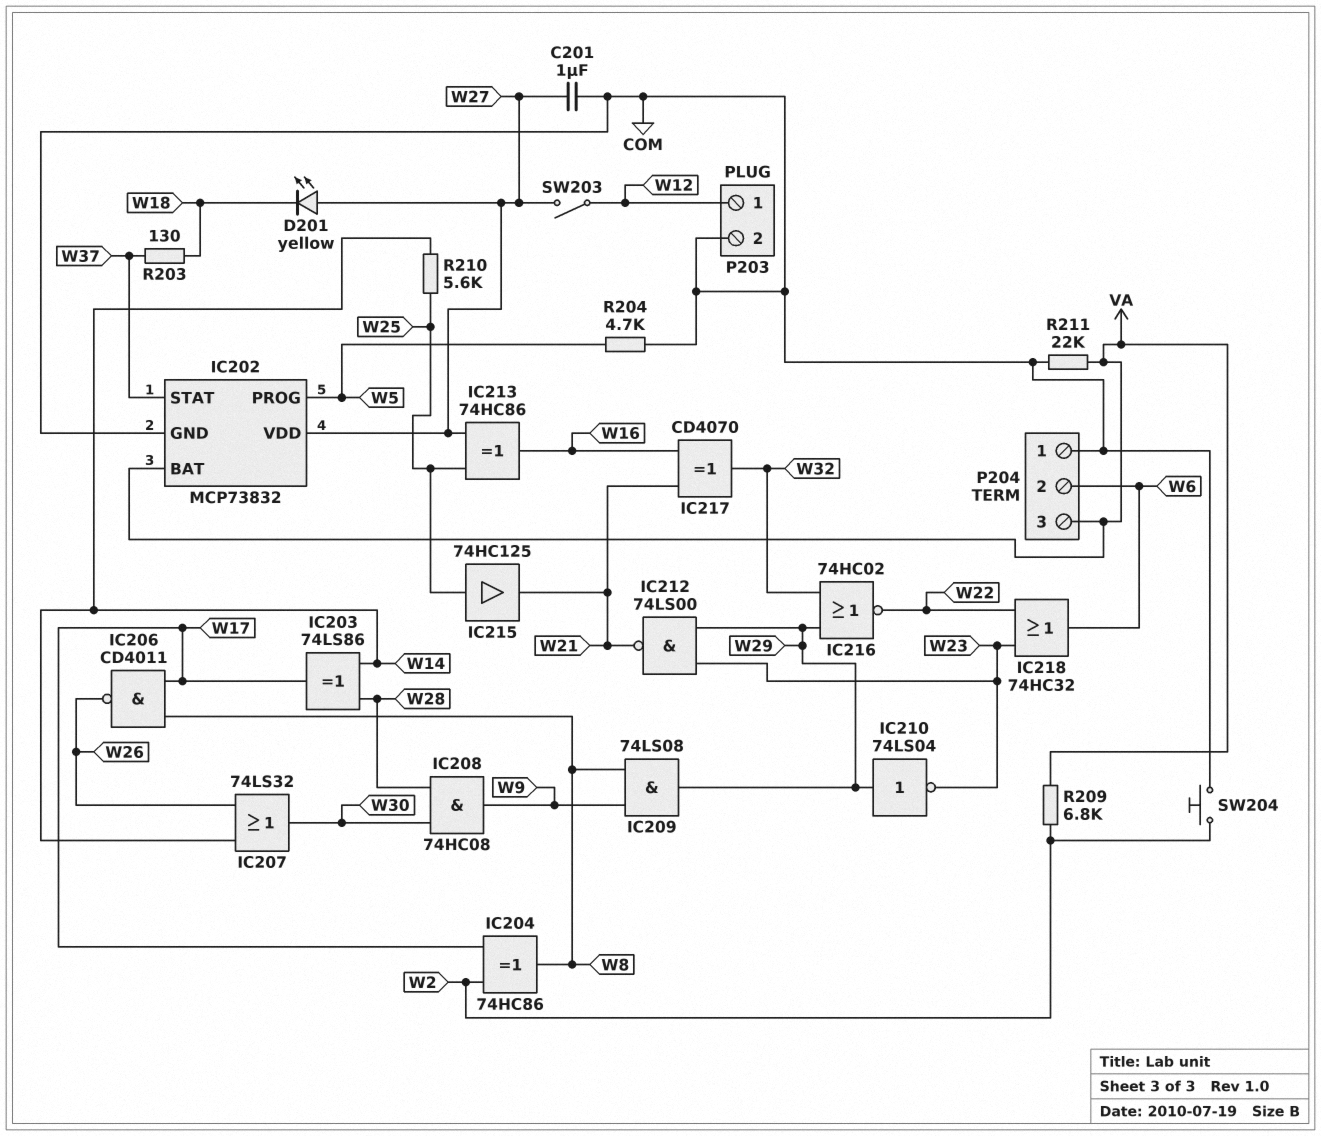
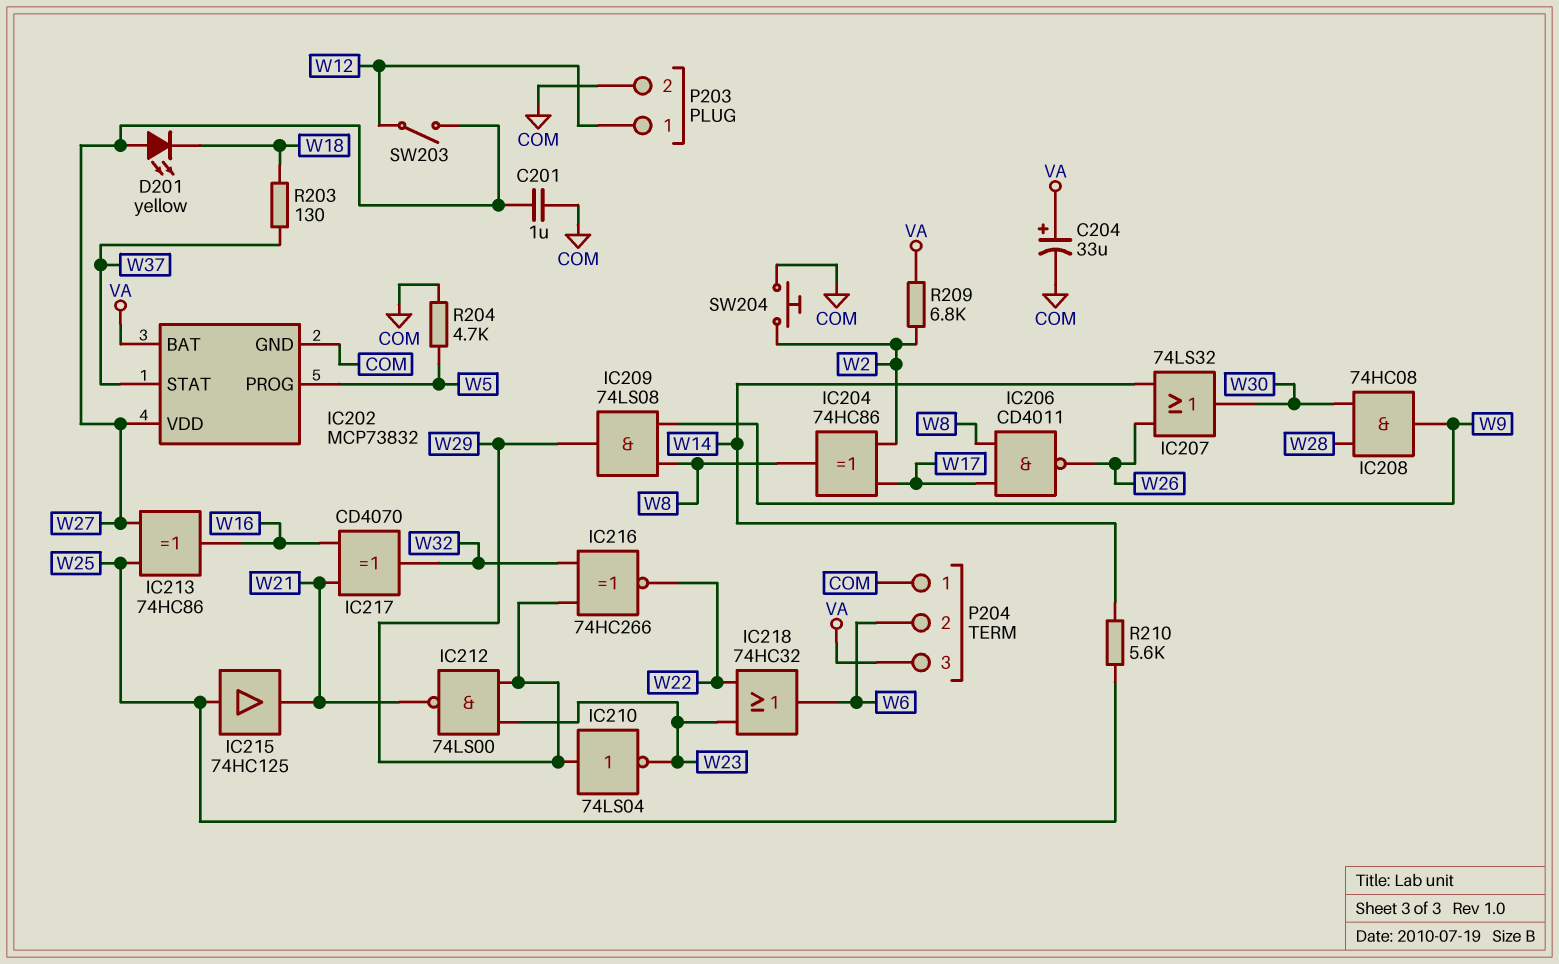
C204: none -> 33uF (plus VA, minus COM)
IC203: XOR 74LS86 (in W14, in W28, out W17) -> none
IC216: NOR 74HC02 (in W29, in W32, out W22) -> XNOR 74HC266 (in W29, in W32, out W22)
R211: 22k (COM, VA) -> none

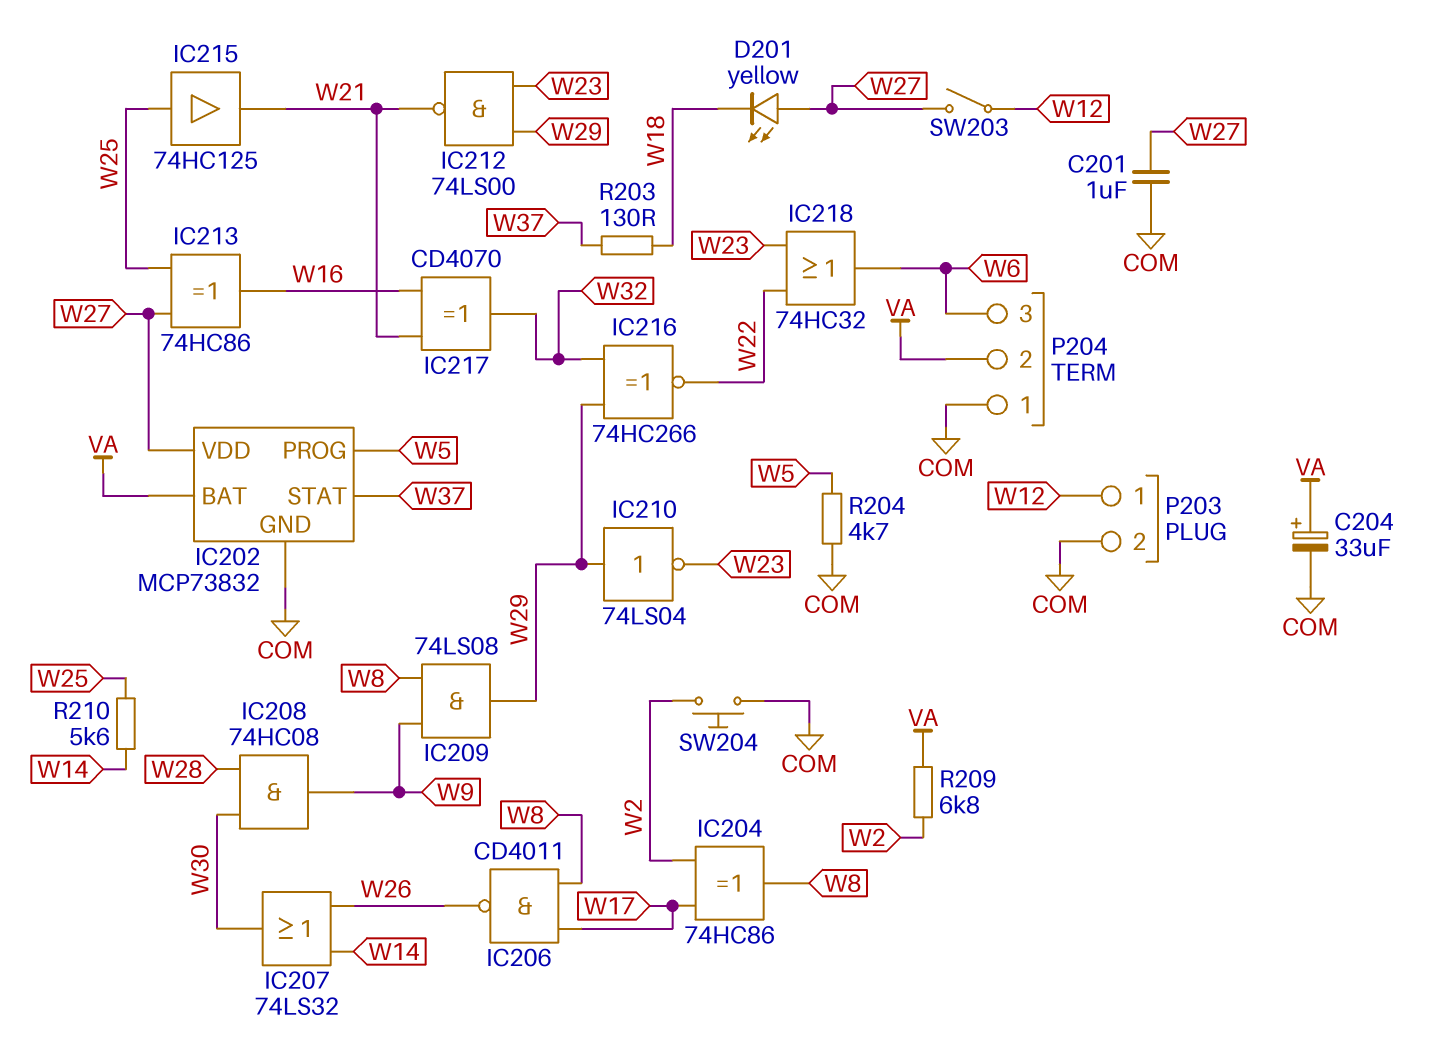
P204 pin 2: W6 -> VA
P204 pin 3: VA -> W6

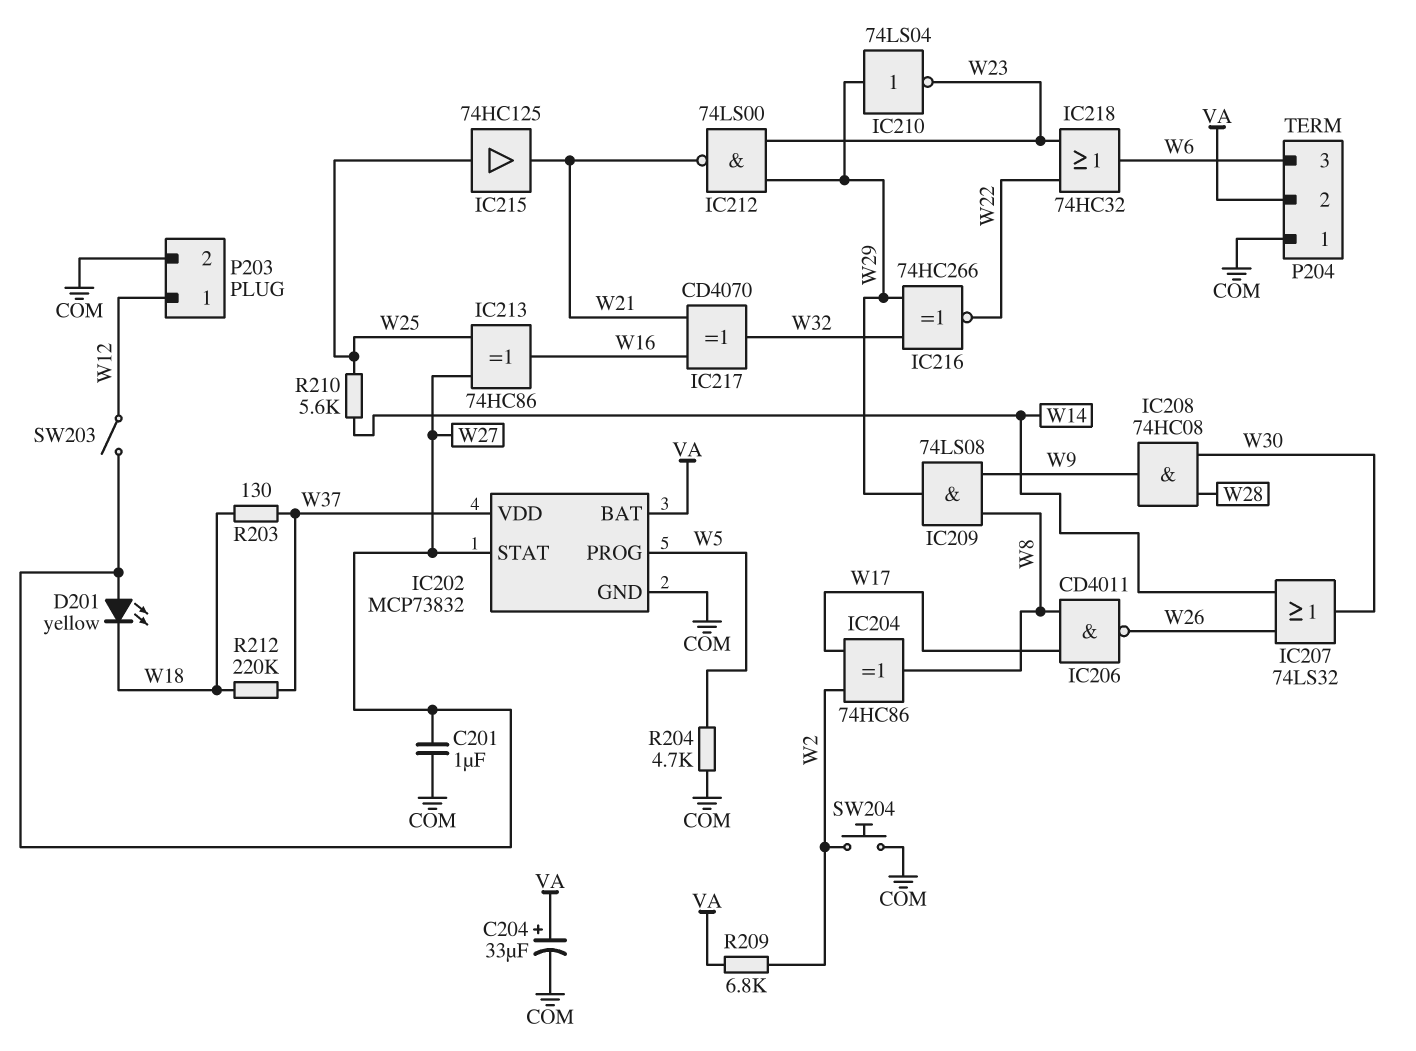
IC202 pin STAT: W37 -> W27
IC202 pin VDD: W27 -> W37
R212: none -> 220k (W18, W37)

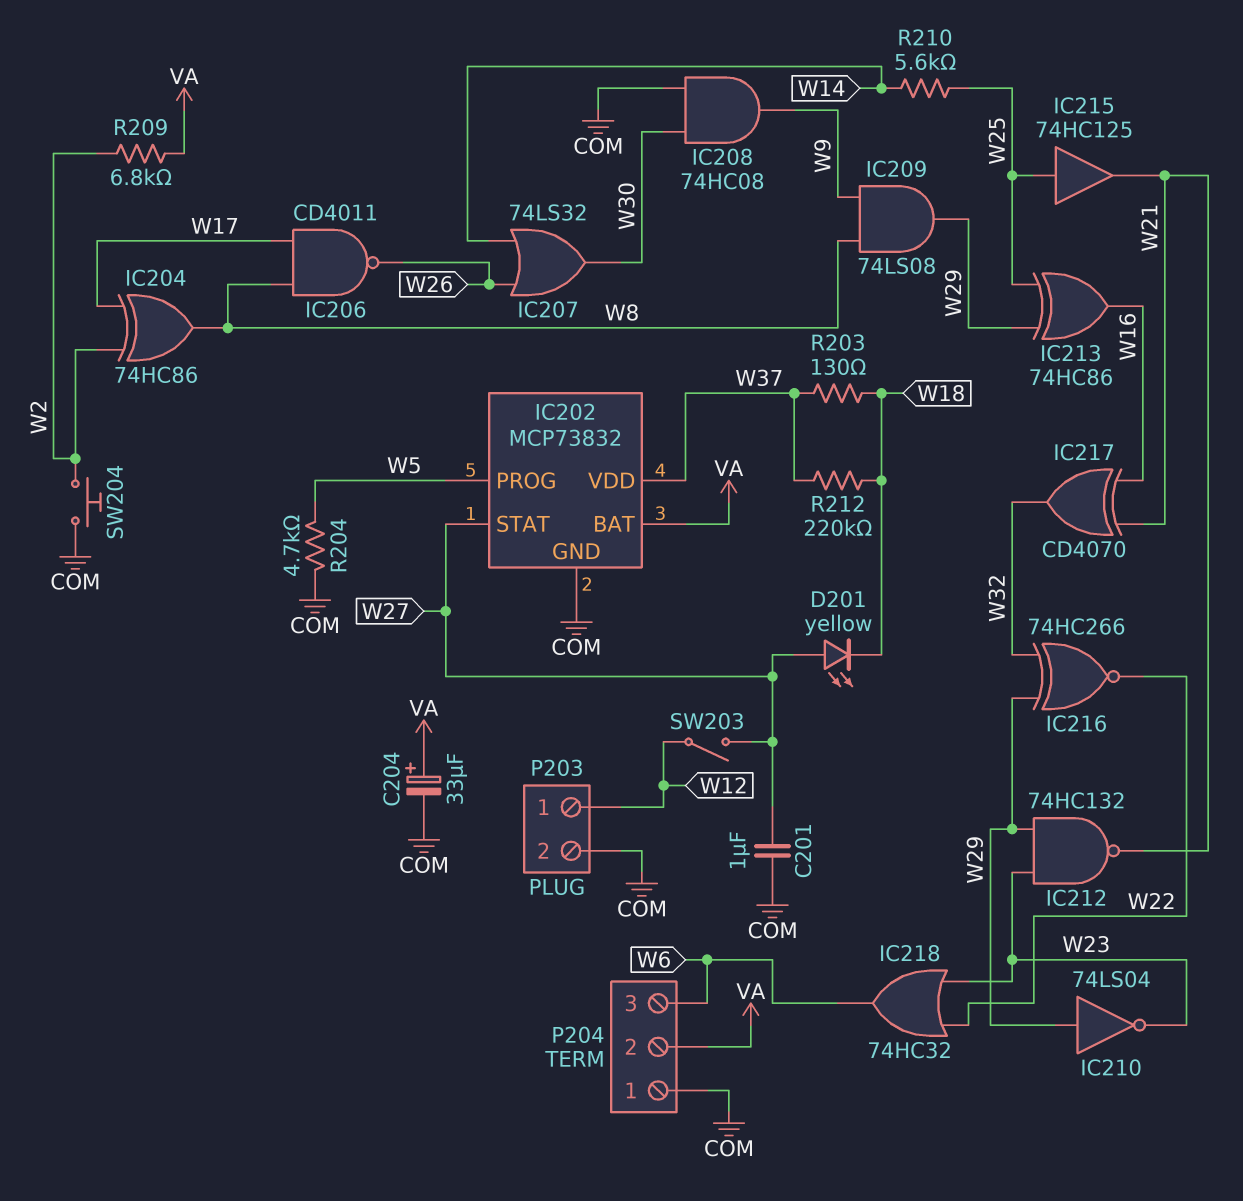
IC208: AND 74HC08 (in W28, in W30, out W9) -> AND 74HC08 (in COM, in W30, out W9)
IC212: NAND 74LS00 (in W23, in W29, out W21) -> NAND 74HC132 (in W23, in W29, out W21)
IC213: XOR 74HC86 (in W25, in W27, out W16) -> XOR 74HC86 (in W25, in W29, out W16)

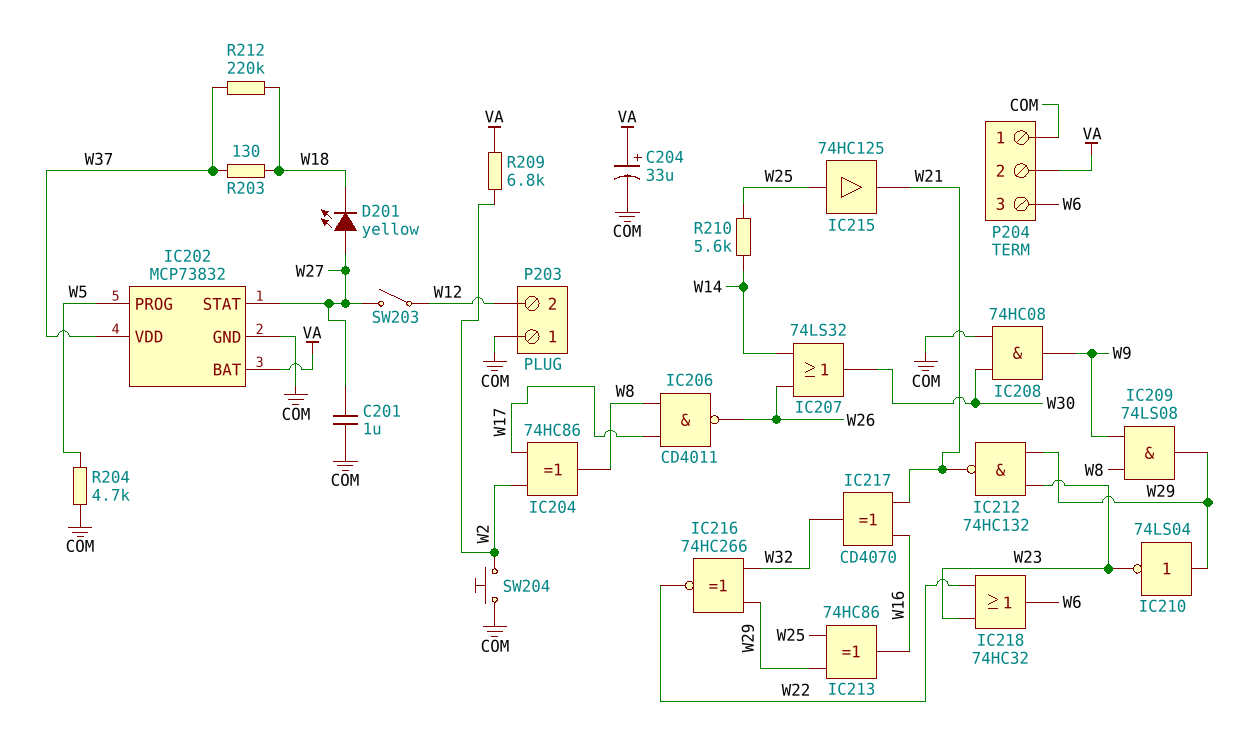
P203 pin 1: W12 -> COM
P203 pin 2: COM -> W12

